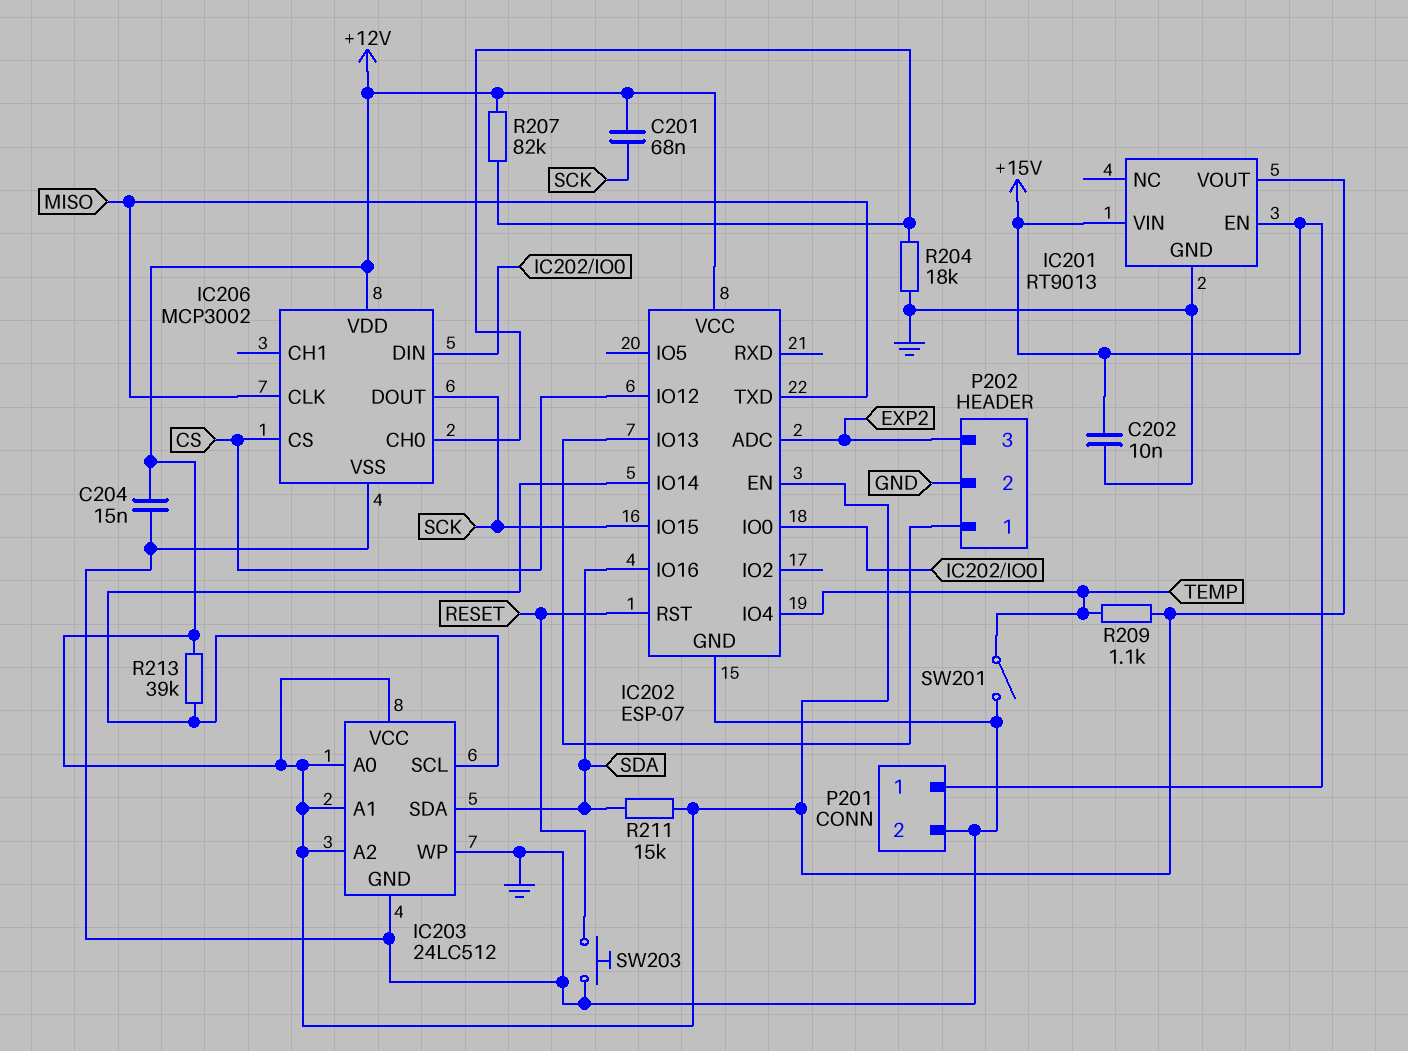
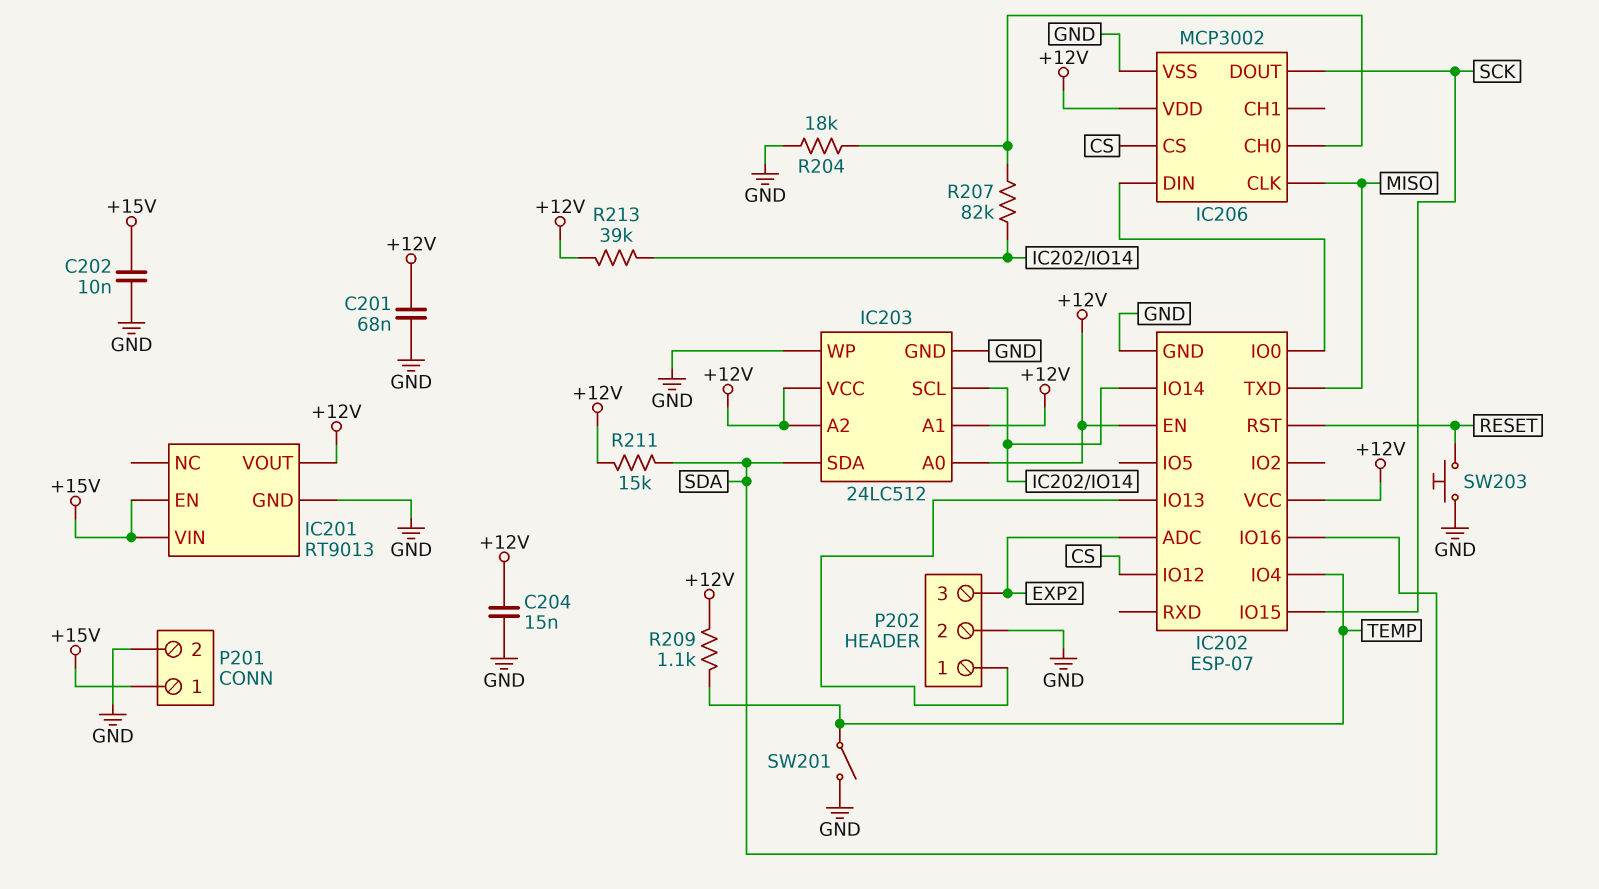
C201: 68nF (+12V, SCK) -> 68nF (+12V, GND)
R207: 82k (+12V, IC206/CH0) -> 82k (IC202/IO14, IC206/CH0)

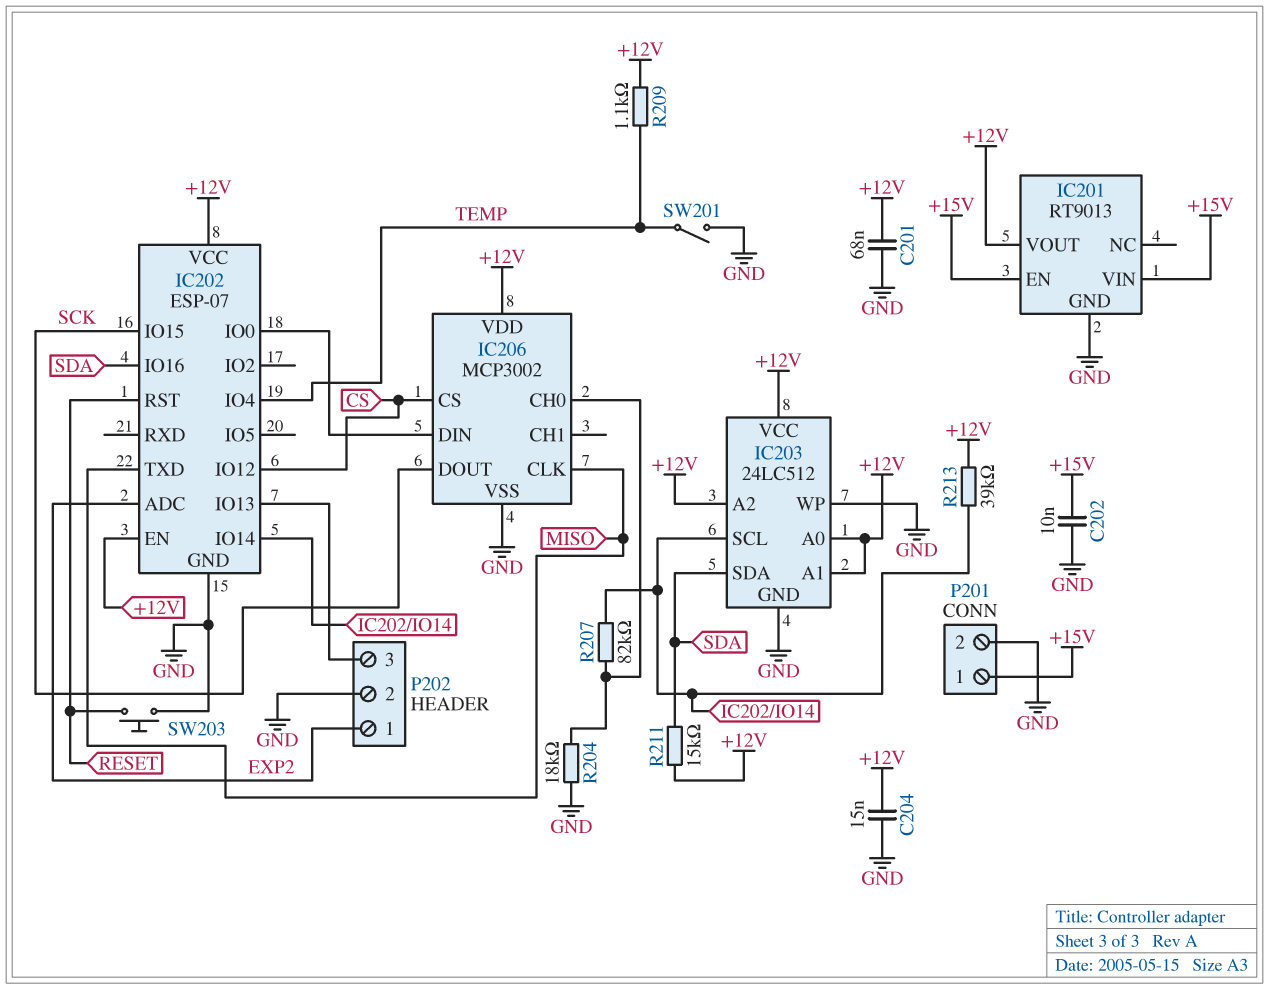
P202 pin 1: IC202/IO13 -> EXP2
P202 pin 3: EXP2 -> IC202/IO13

